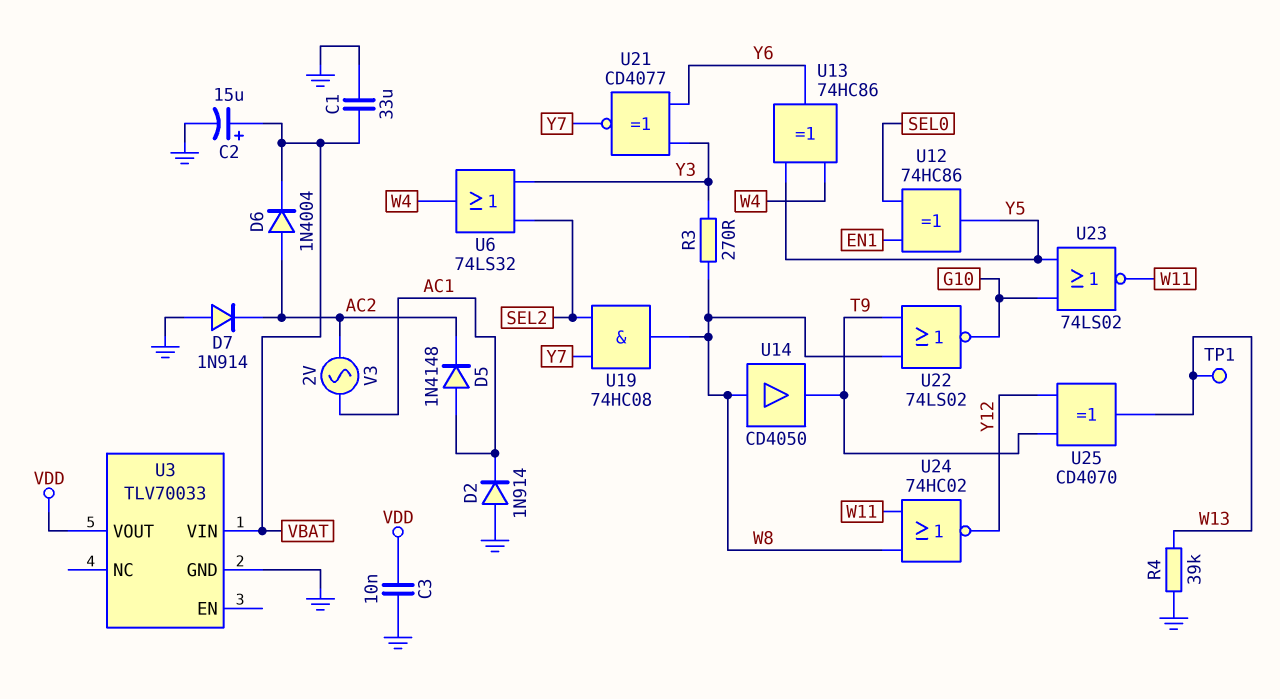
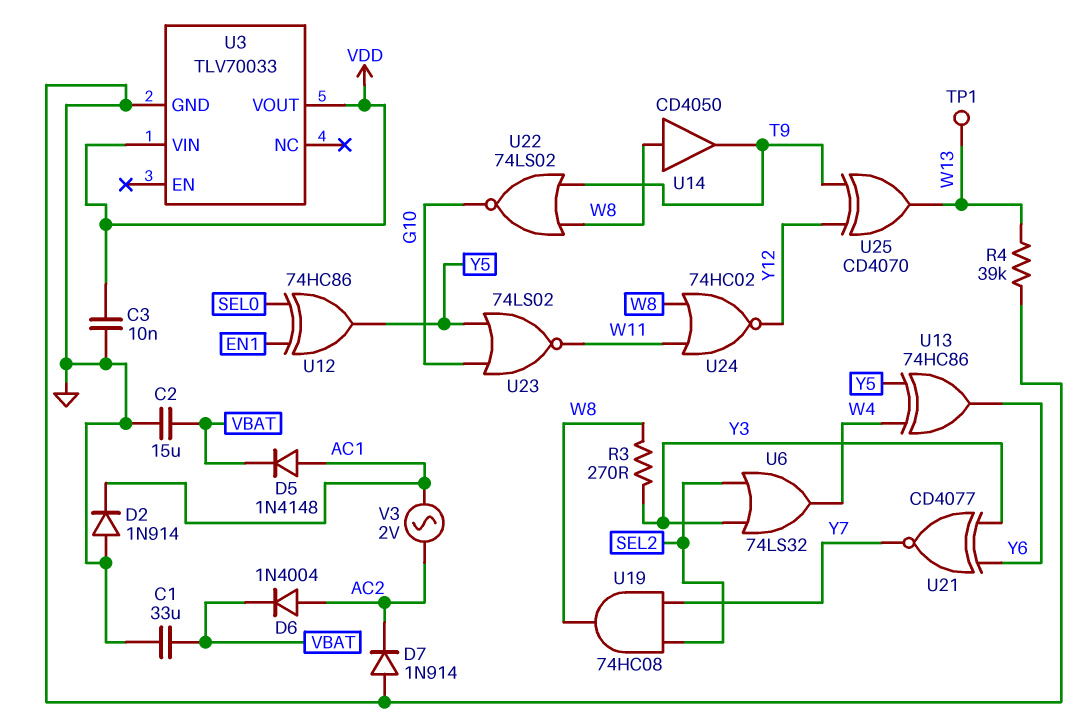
C2: 15uF (plus VBAT, minus GND) -> 15uF (GND, VBAT)
D5: diode 1N4148 (A AC1, K AC2) -> diode 1N4148 (A AC1, K VBAT)
U3 pin VIN: VBAT -> VDD

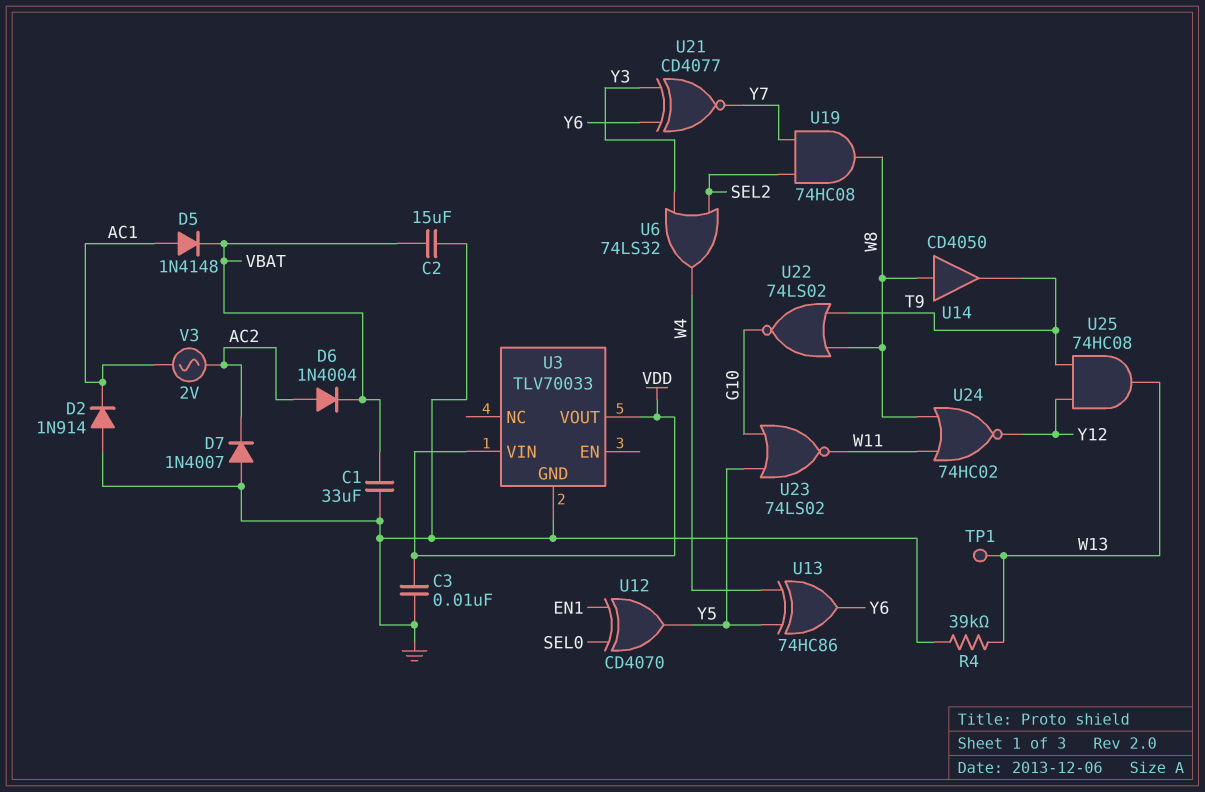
D7: diode 1N914 (A GND, K AC2) -> diode 1N4007 (A GND, K AC2)
R3: 270 (W8, Y3) -> none
U12: XOR 74HC86 (in EN1, in SEL0, out Y5) -> XOR CD4070 (in EN1, in SEL0, out Y5)
U25: XOR CD4070 (in T9, in Y12, out W13) -> AND 74HC08 (in T9, in Y12, out W13)

